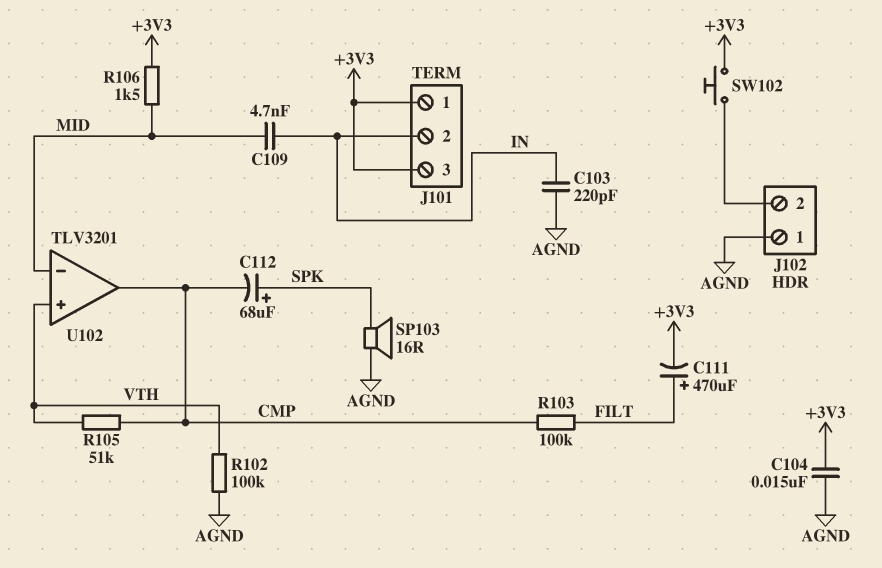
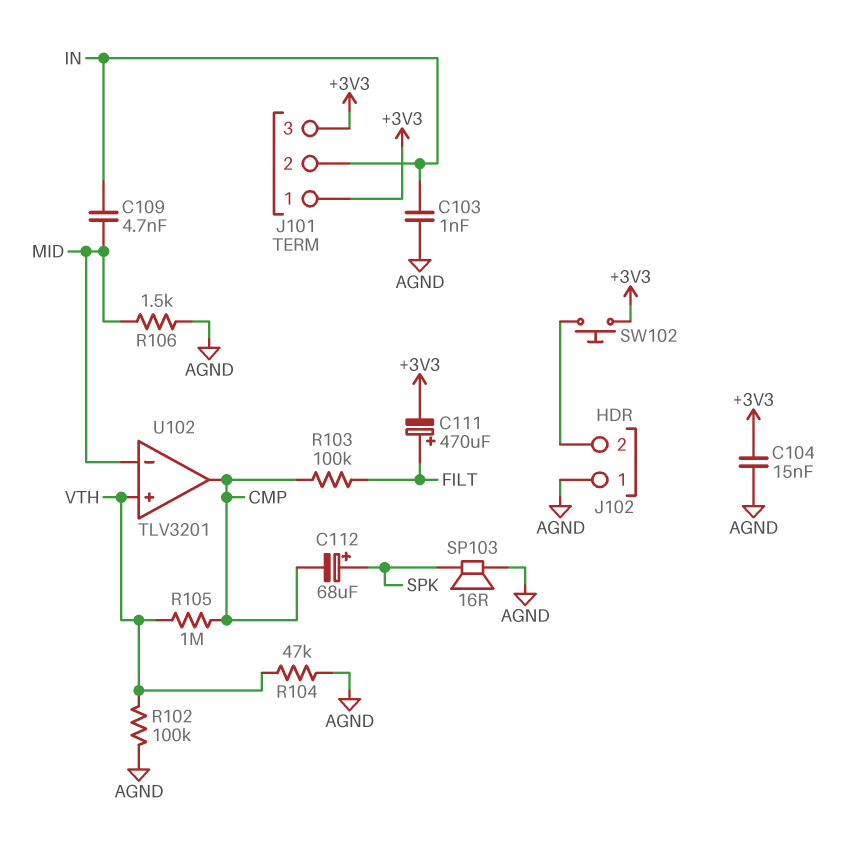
C103: 220pF (AGND, IN) -> 1nF (AGND, IN)
R104: none -> 47k (AGND, VTH)
R105: 51k (CMP, VTH) -> 1M (CMP, VTH)
R106: 1.5k (+3V3, MID) -> 1.5k (AGND, MID)

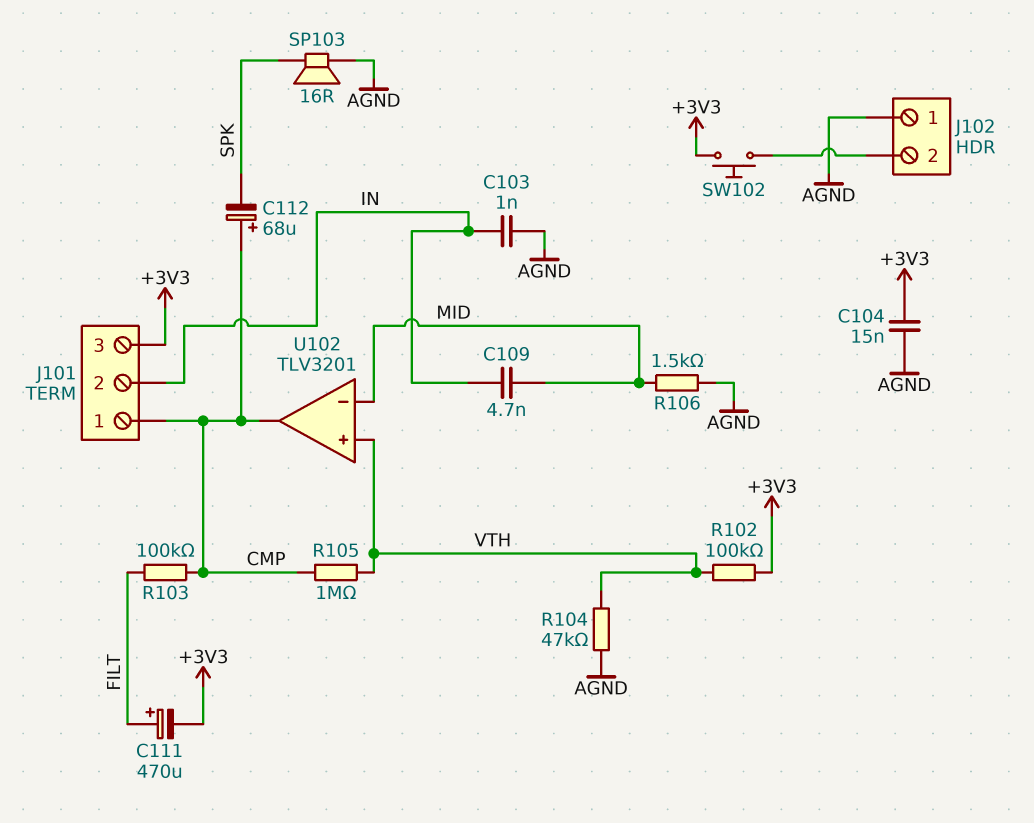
C112: 68uF (plus SPK, minus CMP) -> 68uF (plus CMP, minus SPK)
J101 pin 1: +3V3 -> CMP
R102: 100k (AGND, VTH) -> 100k (+3V3, VTH)

